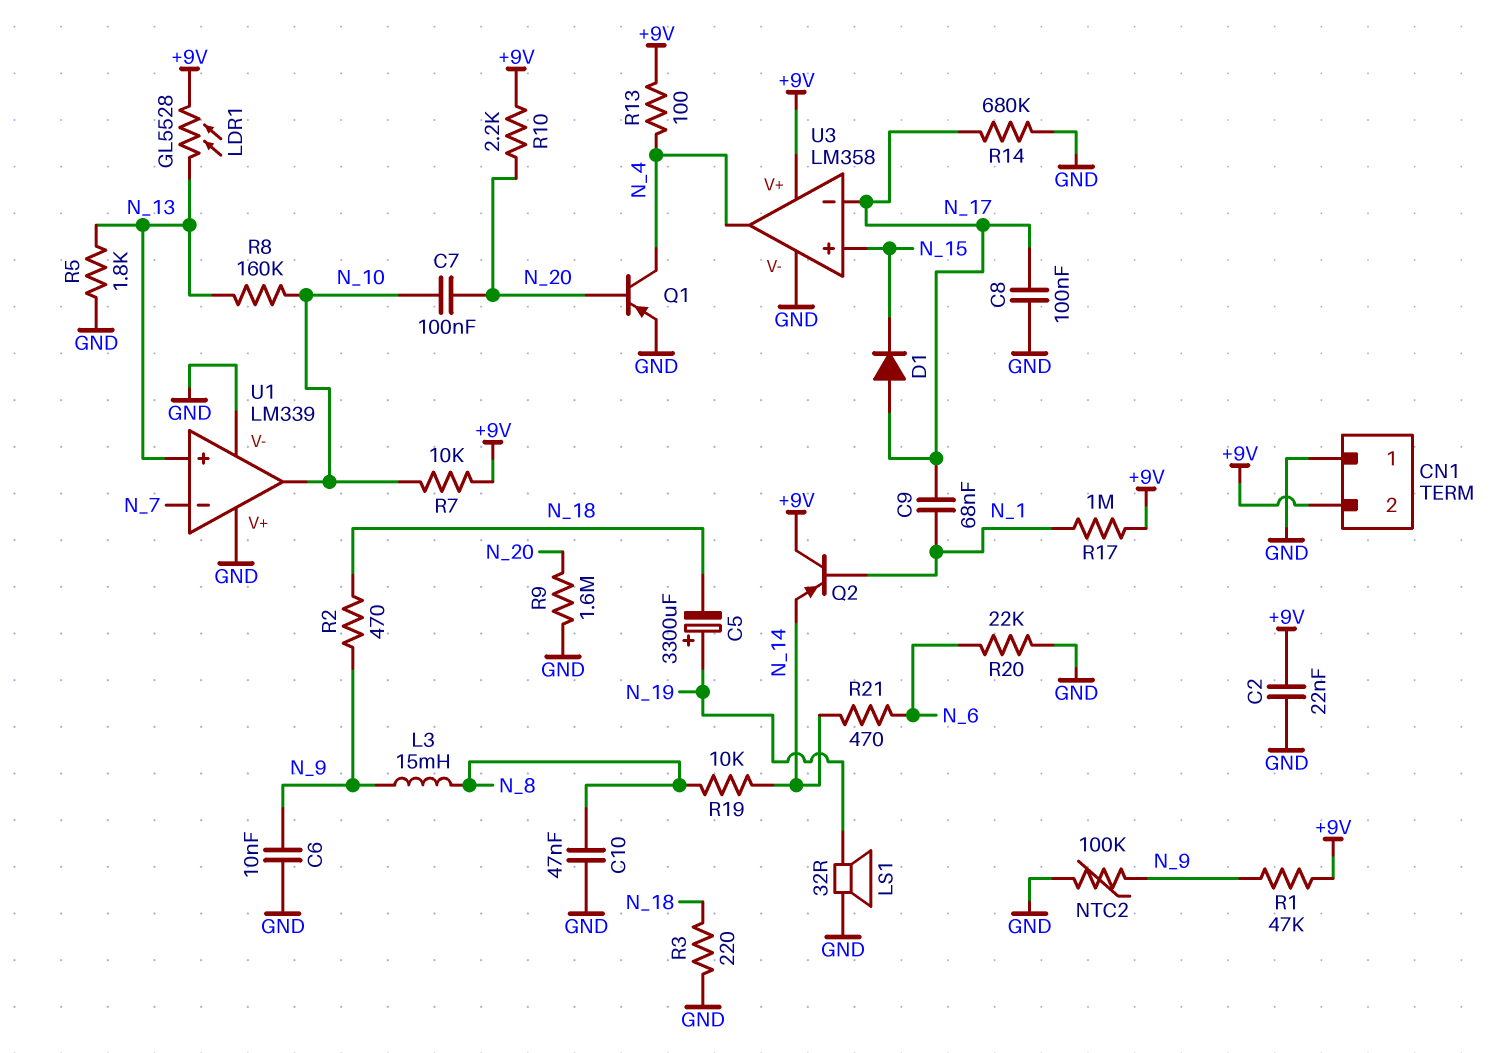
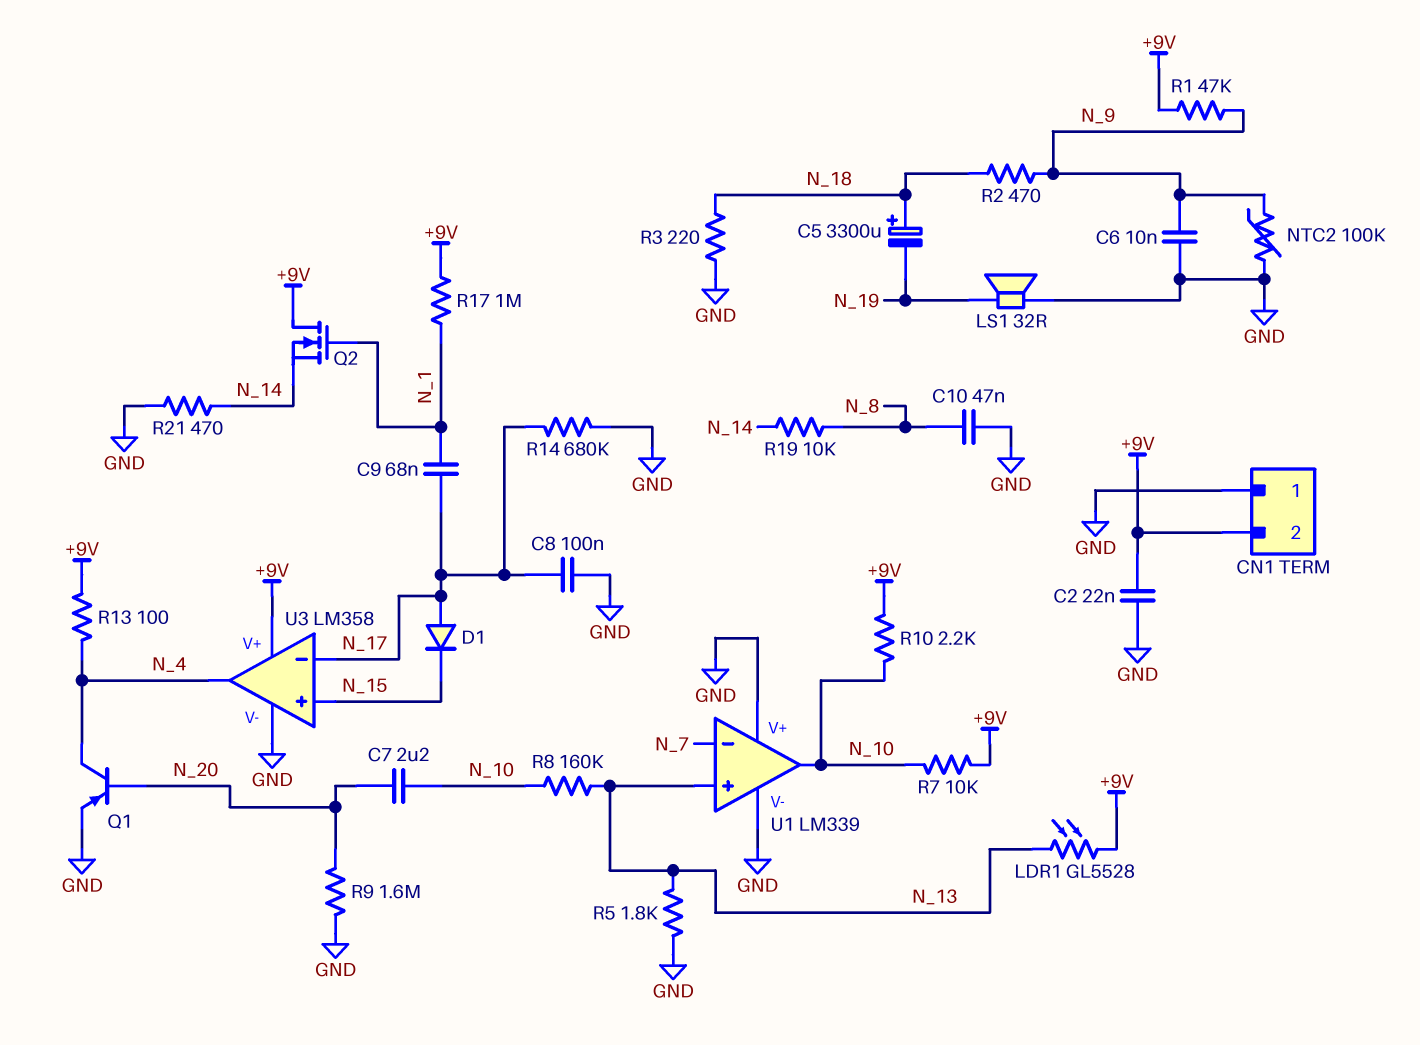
C5: 3300uF (plus N_19, minus N_18) -> 3300uF (plus N_18, minus N_19)
C7: 100nF (N_10, N_20) -> 2.2uF (N_10, N_20)
L3: 15mH (N_8, N_9) -> none
Q2: PNP (B N_1, C +9V, E N_14) -> NMOS (G N_1, D +9V, S N_14)
R10: 2.2k (+9V, N_20) -> 2.2k (+9V, N_10)
R20: 22k (GND, N_6) -> none
R21: 470 (N_6, N_14) -> 470 (GND, N_14)

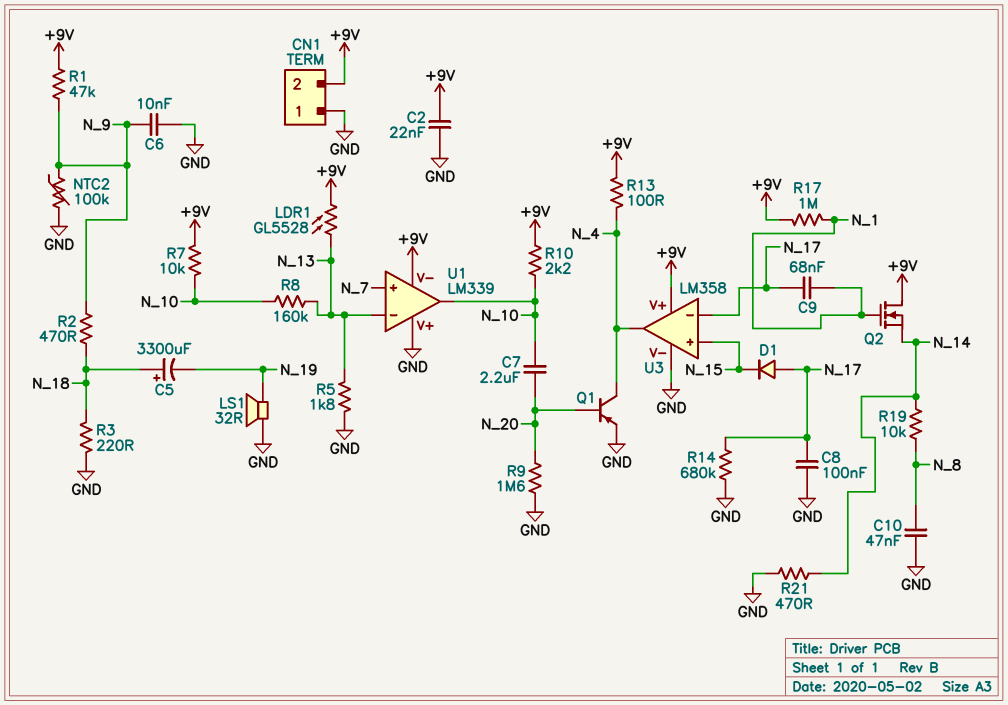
U1 pin V-: GND -> +9V
U1 pin in+: N_13 -> N_7
U1 pin in-: N_7 -> N_13

